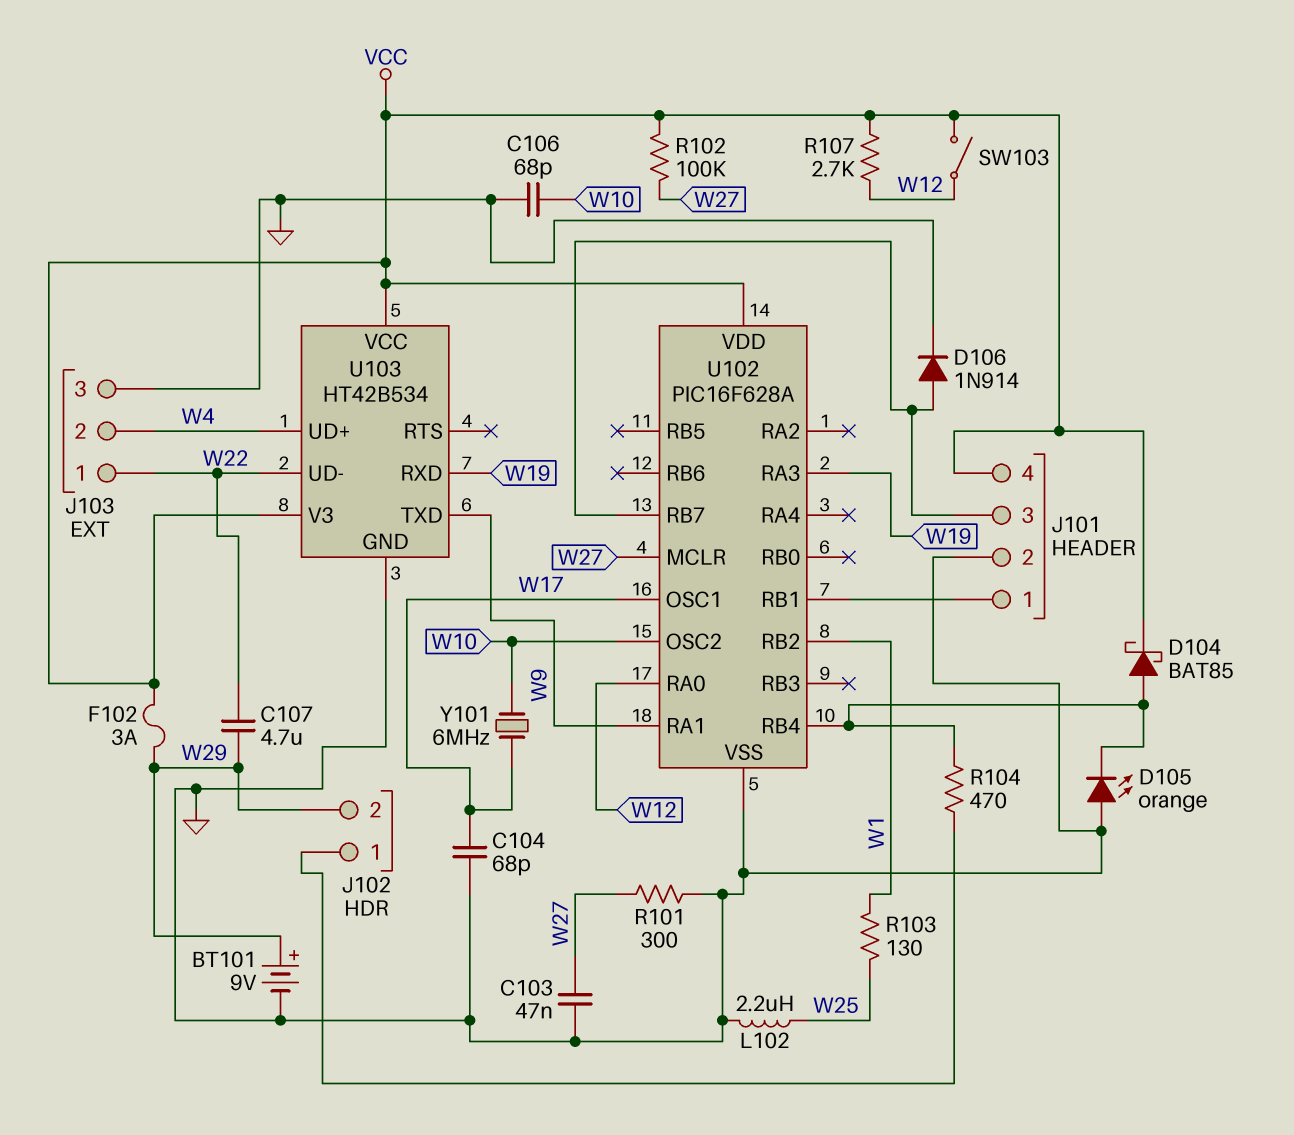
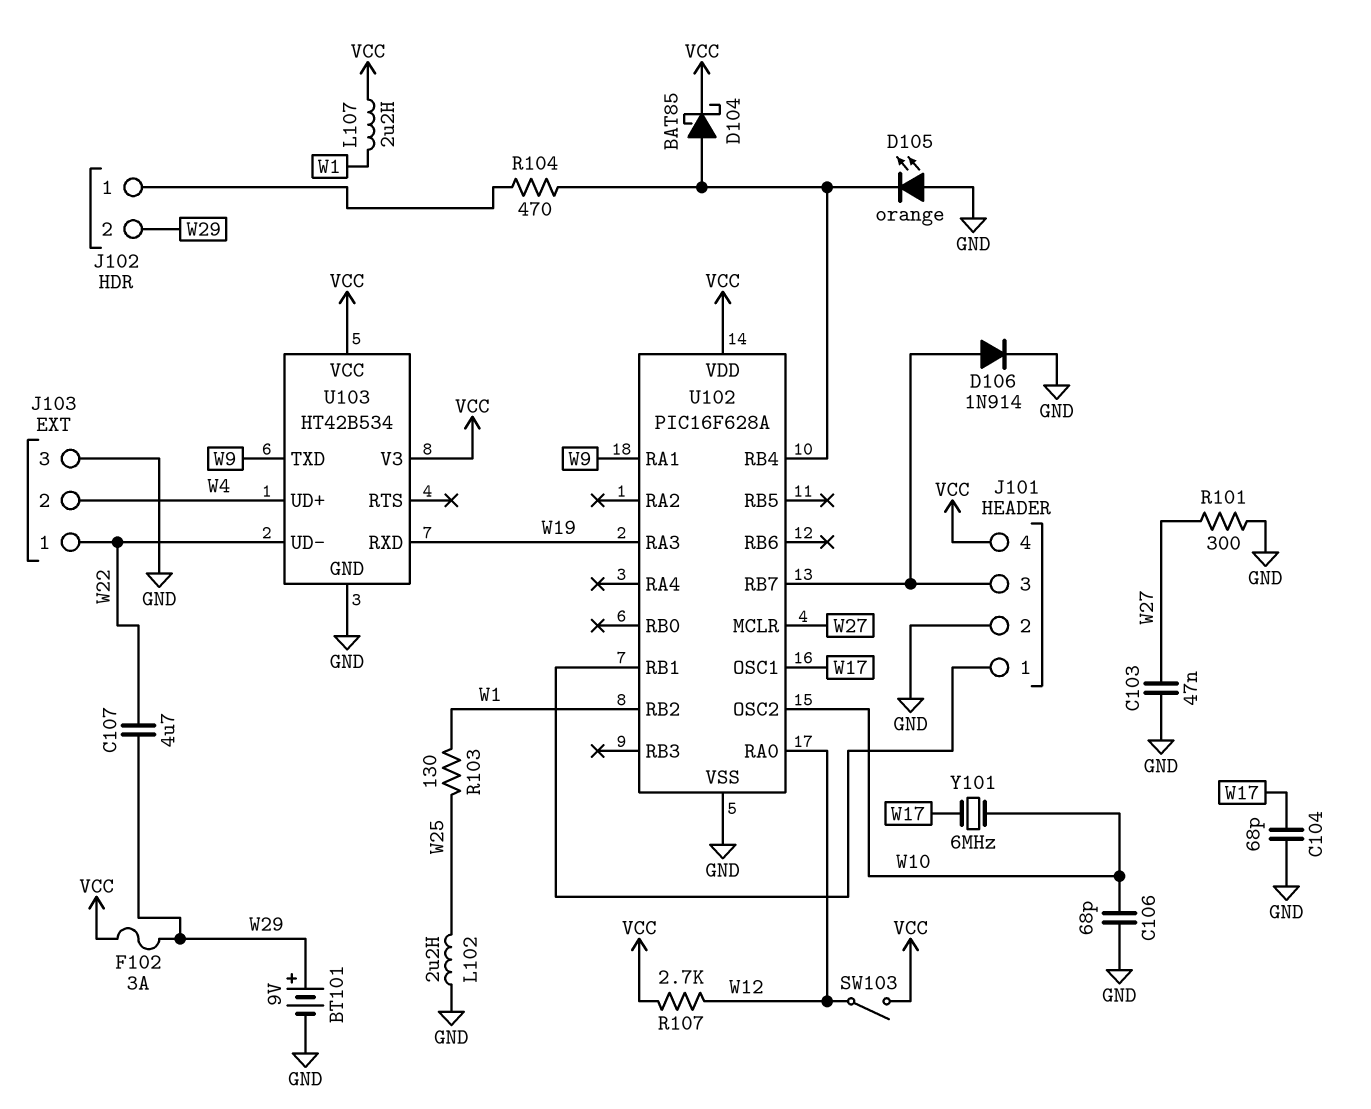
L107: none -> 2.2uH (VCC, W1)
R102: 100k (VCC, W27) -> none

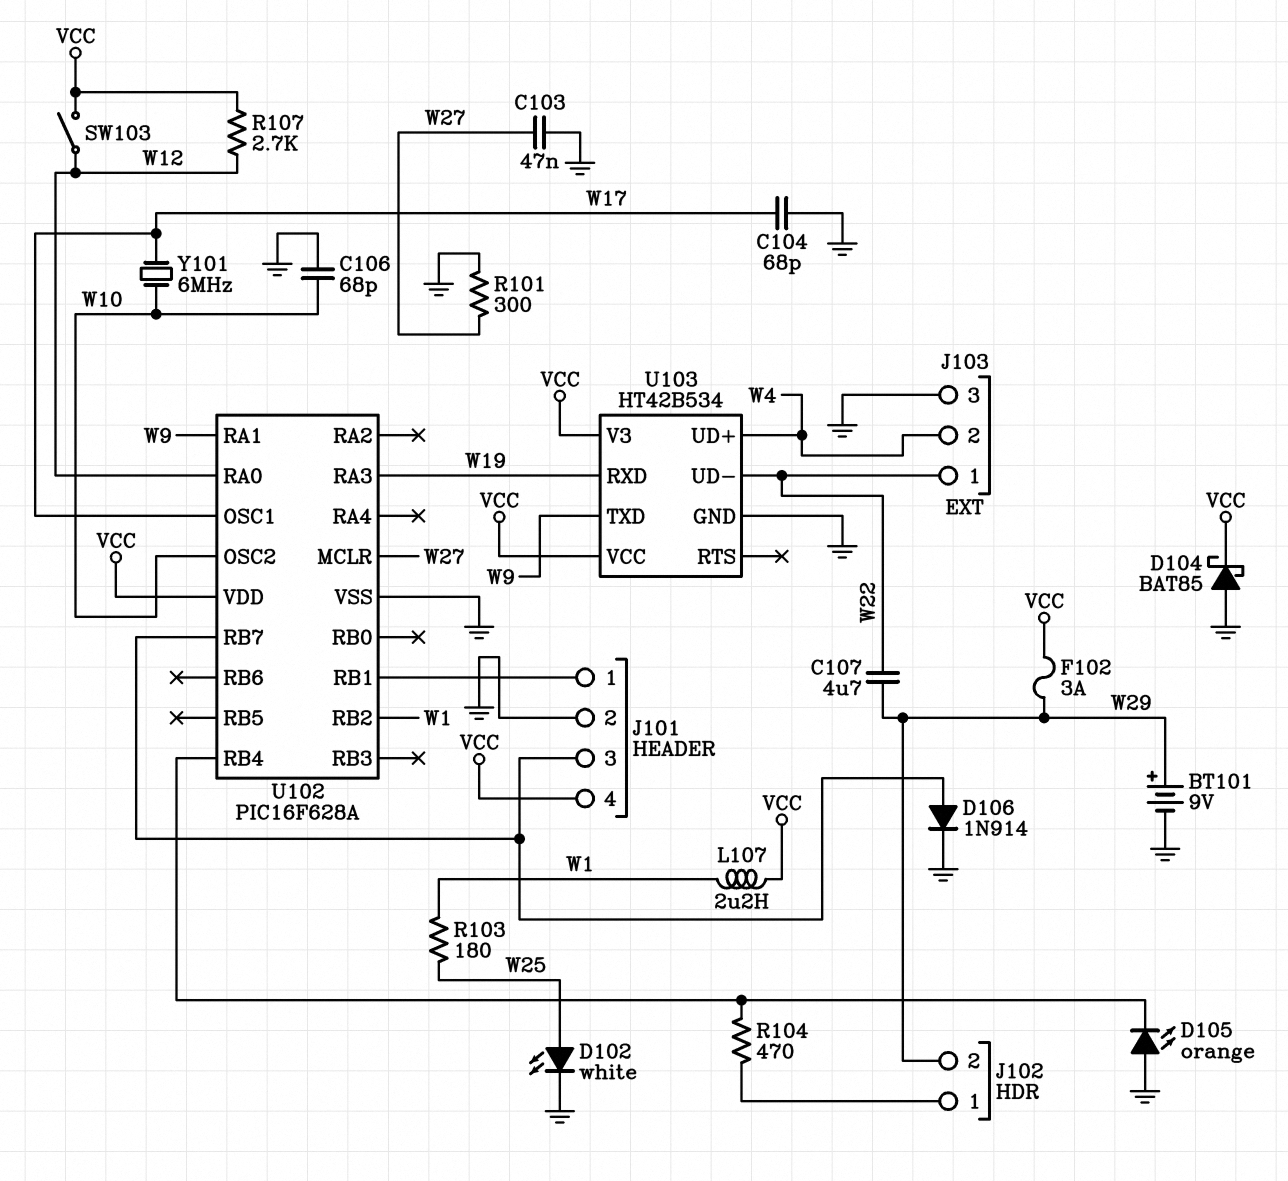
D102: none -> LED white (A W25, K GND)
D104: schottky BAT85 (A U102/RB4, K VCC) -> schottky BAT85 (A GND, K VCC)
L102: 2.2uH (GND, W25) -> none
R103: 130 (W1, W25) -> 180 (W1, W25)

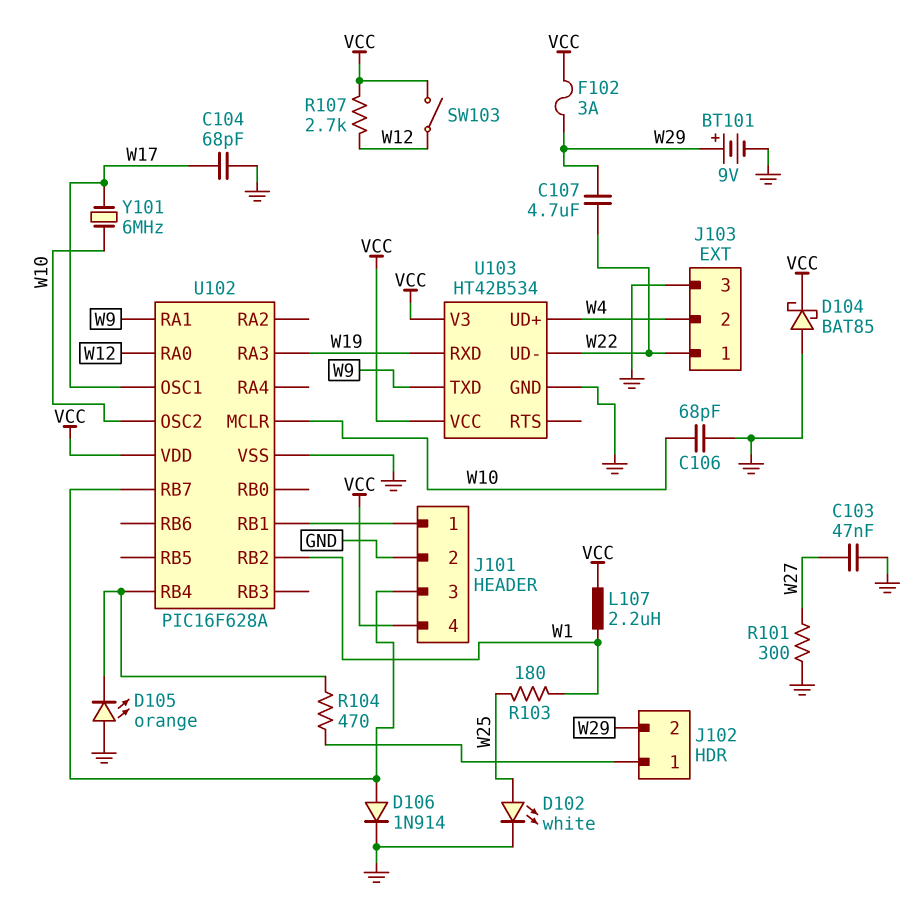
U102 pin MCLR: W27 -> W10

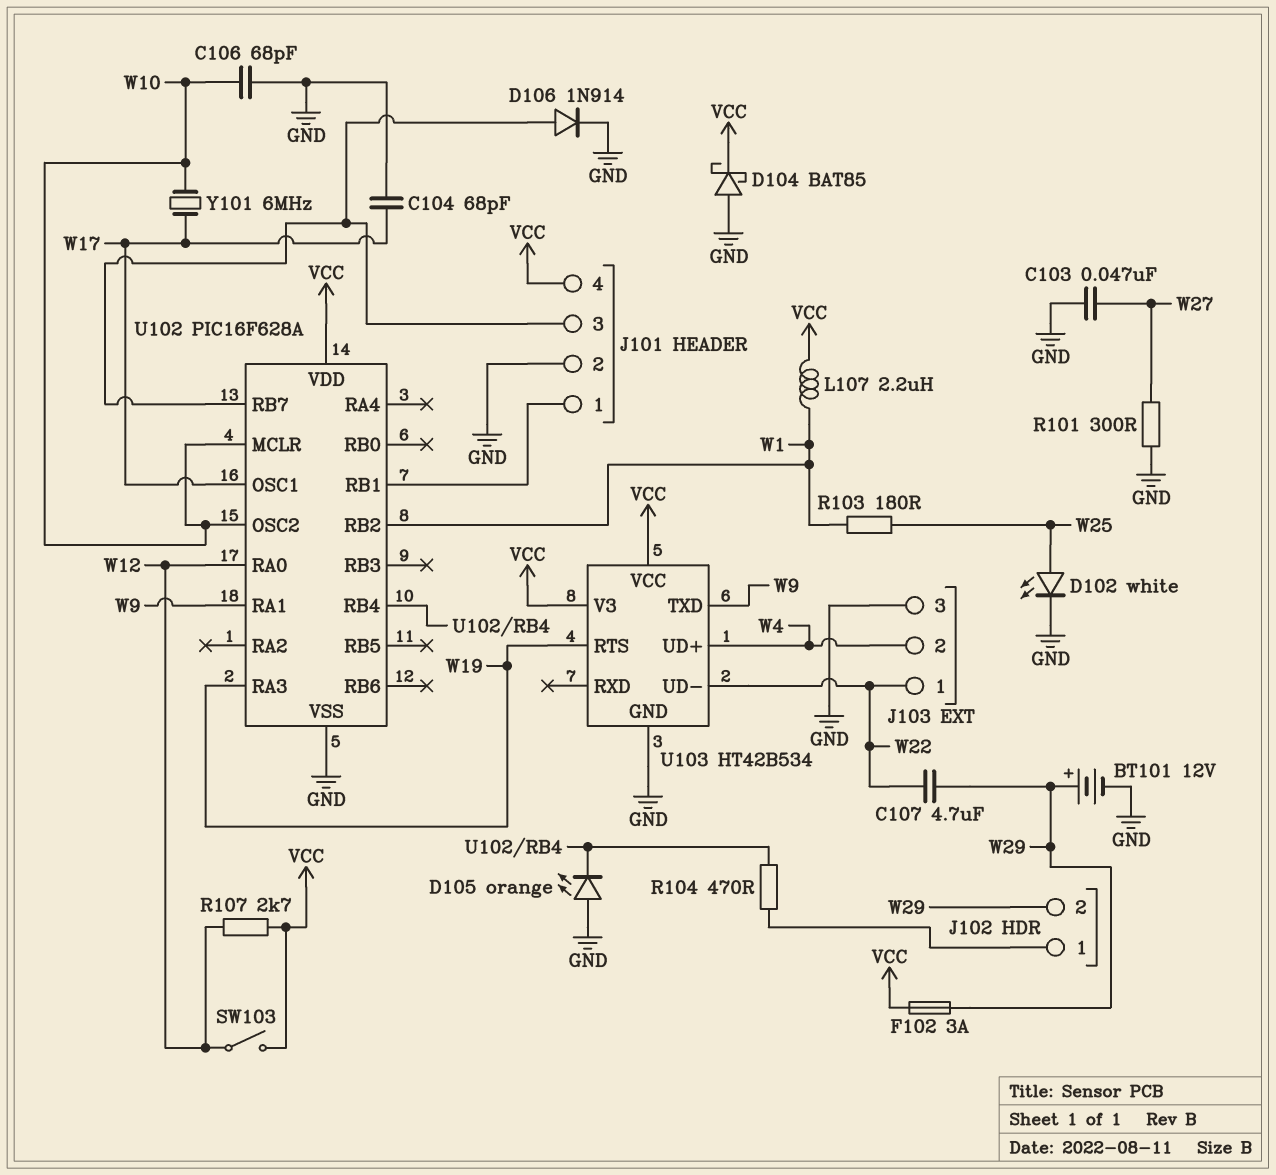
BT101: 9V (plus W29, minus GND) -> 12V (plus W29, minus GND)
U103 pin RTS: none -> W19
U103 pin RXD: W19 -> none

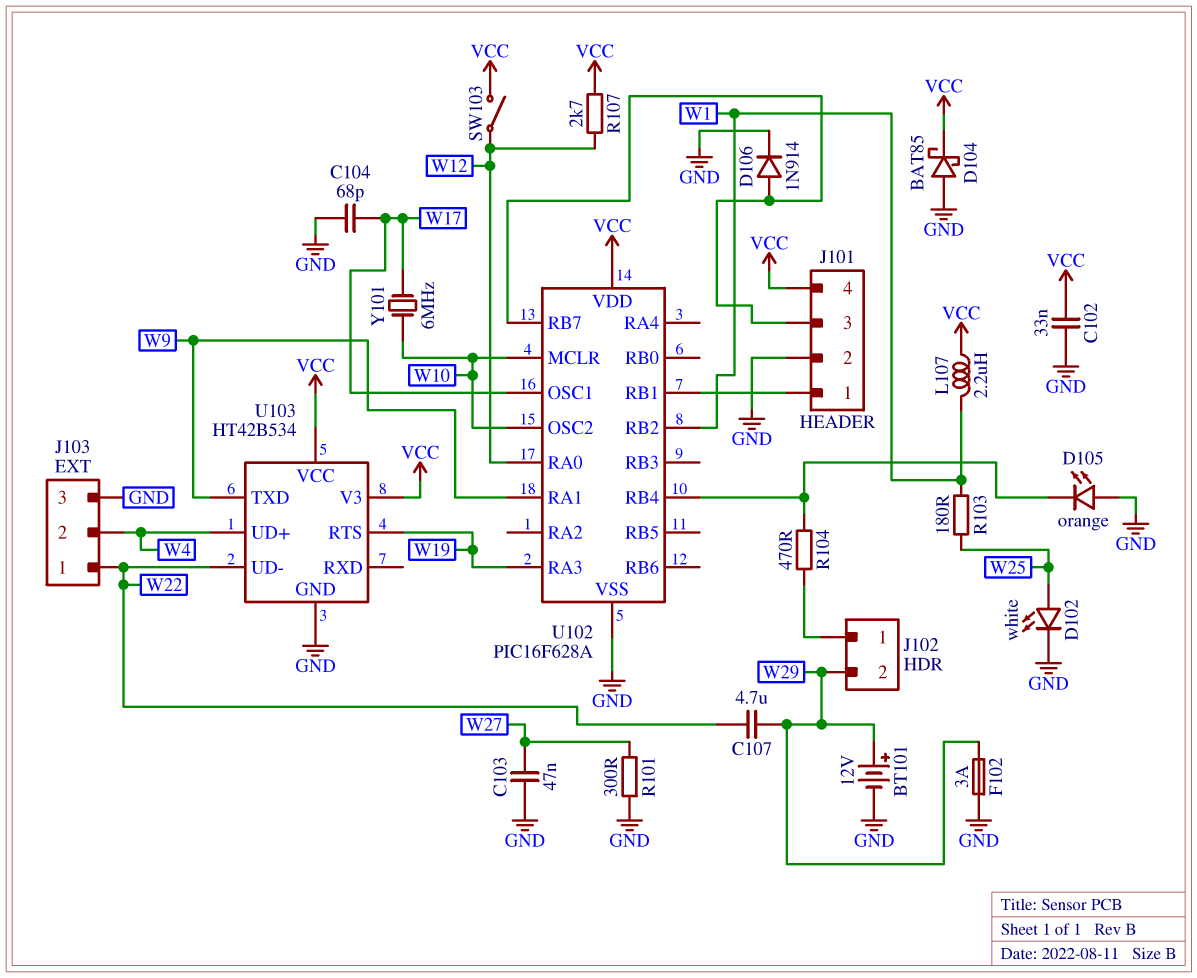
C102: none -> 33nF (GND, VCC)
C106: 68pF (GND, W10) -> none
F102: 3A (VCC, W29) -> 3A (GND, W29)

